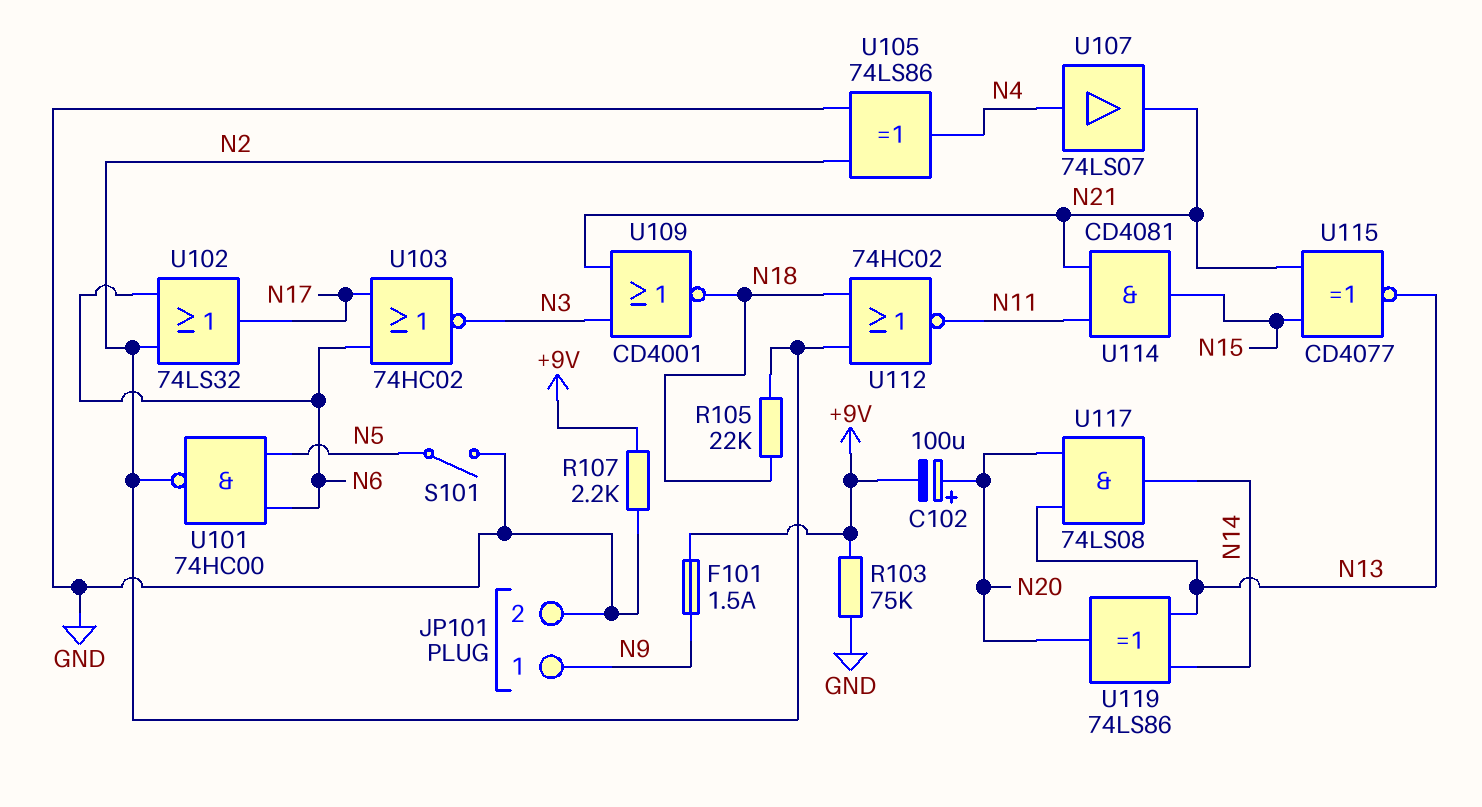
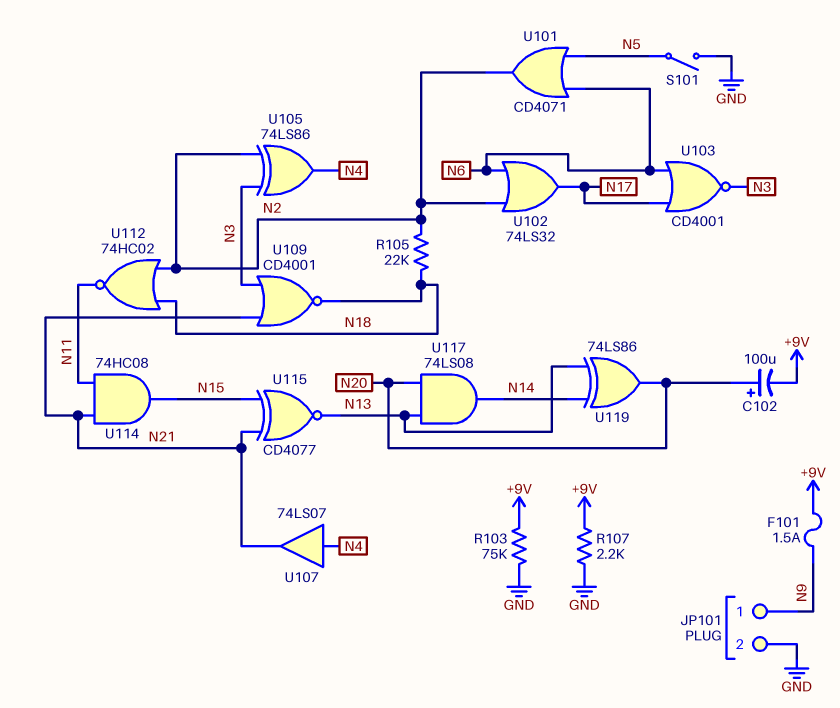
U101: NAND 74HC00 (in N5, in N6, out N2) -> OR CD4071 (in N5, in N6, out N2)
U103: NOR 74HC02 (in N6, in N17, out N3) -> NOR CD4001 (in N6, in N17, out N3)
U105: XOR 74LS86 (in GND, in N2, out N4) -> XOR 74LS86 (in N2, in N3, out N4)
U114: AND CD4081 (in N11, in N21, out N15) -> AND 74HC08 (in N11, in N21, out N15)

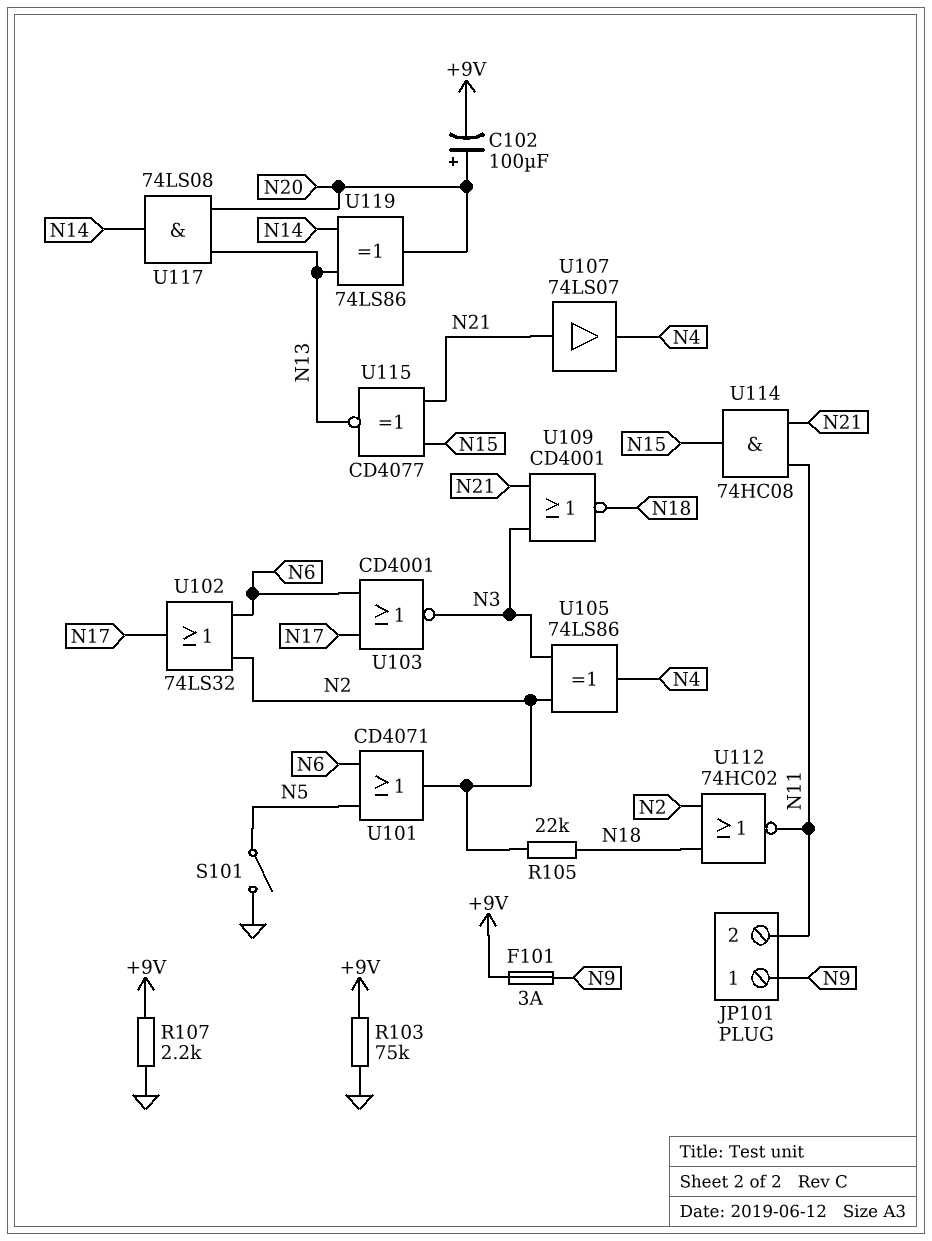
F101: 1.5A (+9V, N9) -> 3A (+9V, N9)
JP101 pin 2: GND -> N11
U107: buffer 74LS07 (in N4, out N21) -> buffer 74LS07 (in N21, out N4)

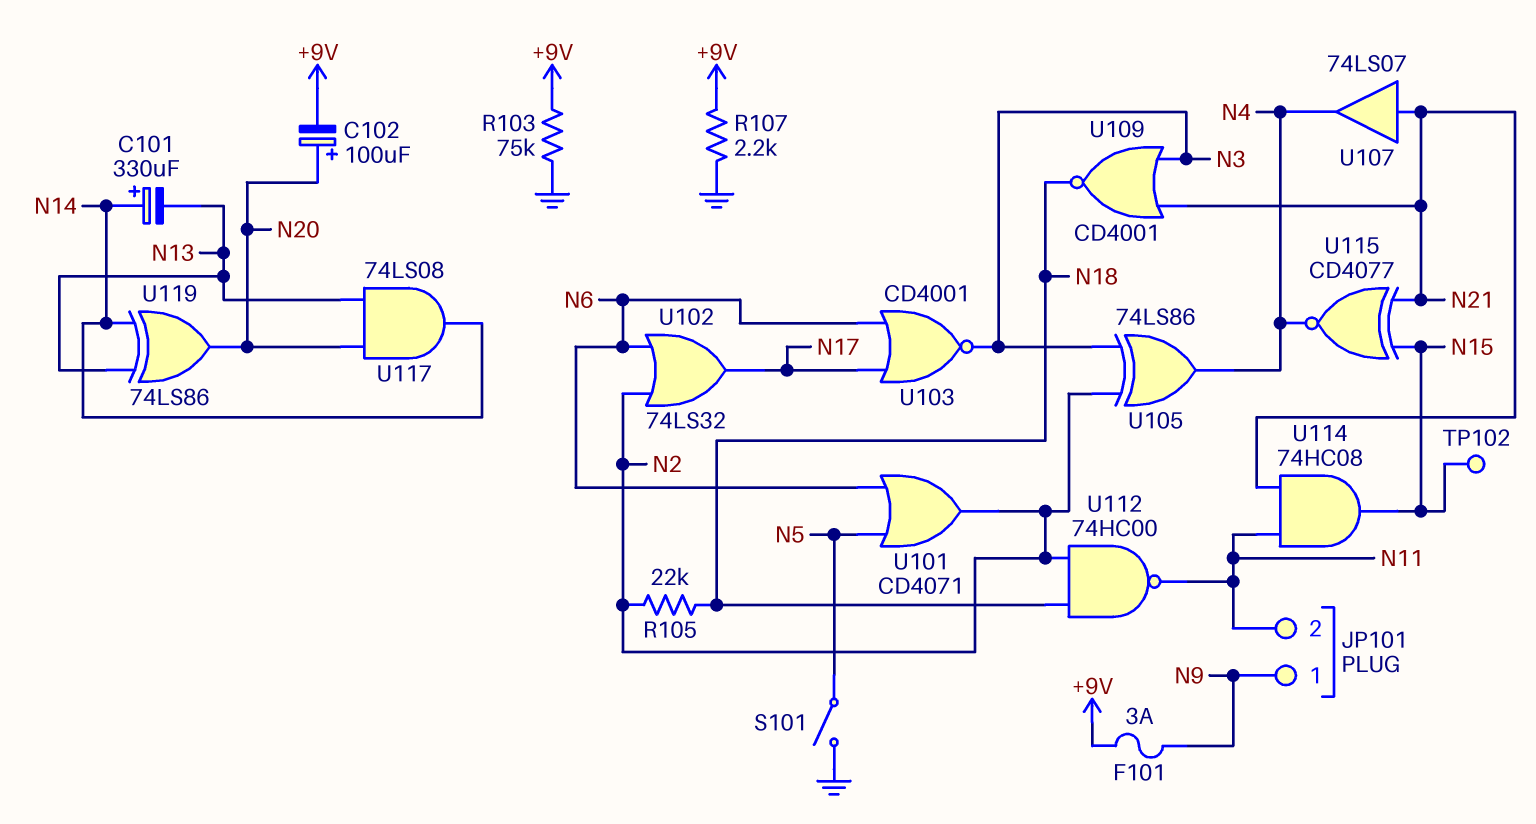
C101: none -> 330uF (plus N14, minus N13)
TP102: none -> test point (N15)
U112: NOR 74HC02 (in N2, in N18, out N11) -> NAND 74HC00 (in N2, in N18, out N11)
U115: XNOR CD4077 (in N15, in N21, out N13) -> XNOR CD4077 (in N15, in N21, out N4)

